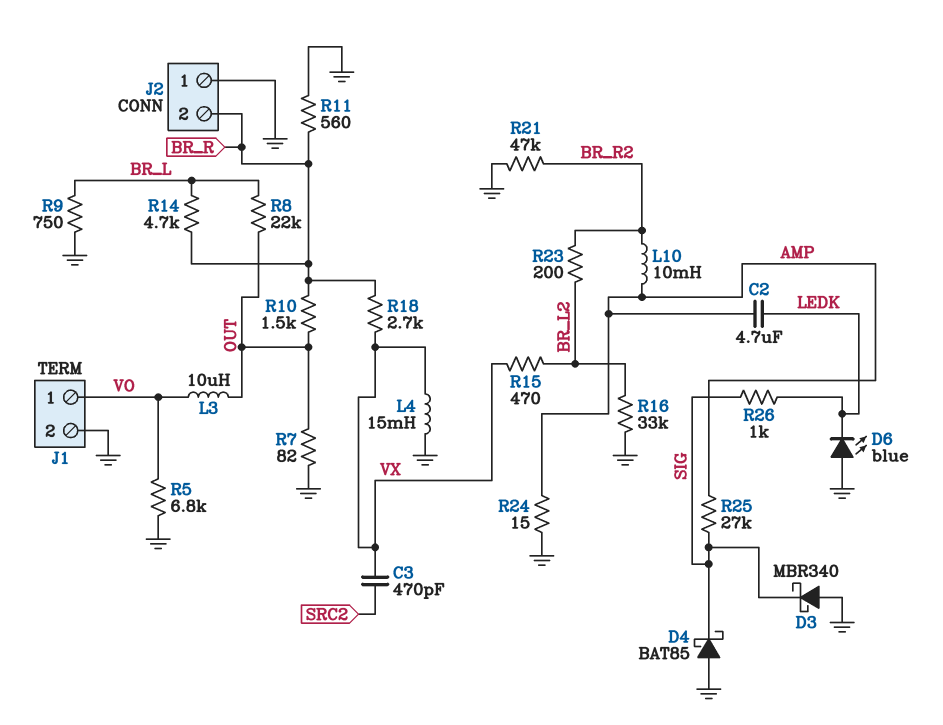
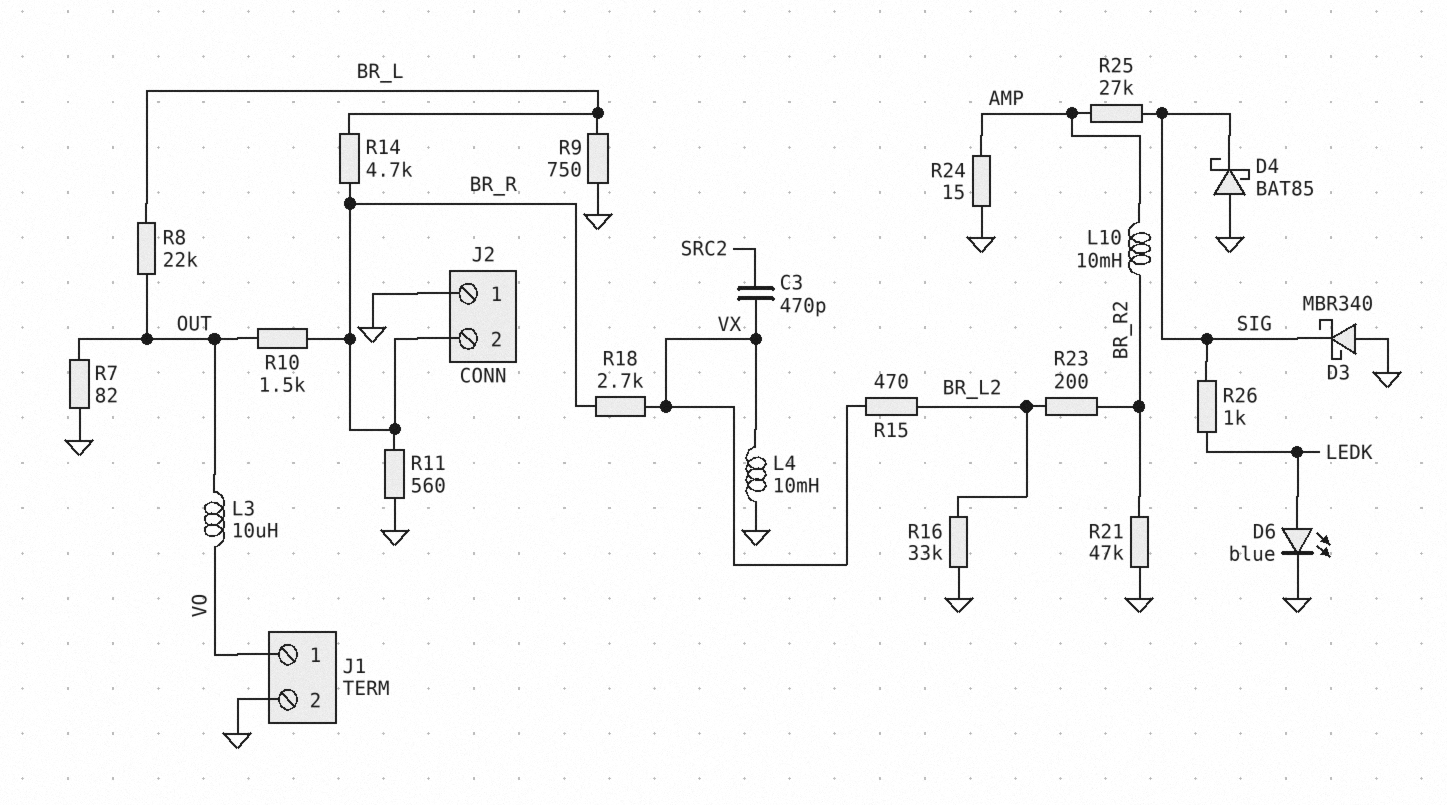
C2: 4.7uF (AMP, LEDK) -> none
D6: LED blue (A GND, K LEDK) -> LED blue (A LEDK, K GND)
L4: 15mH (GND, VX) -> 10mH (GND, VX)
R5: 6.8k (GND, VO) -> none

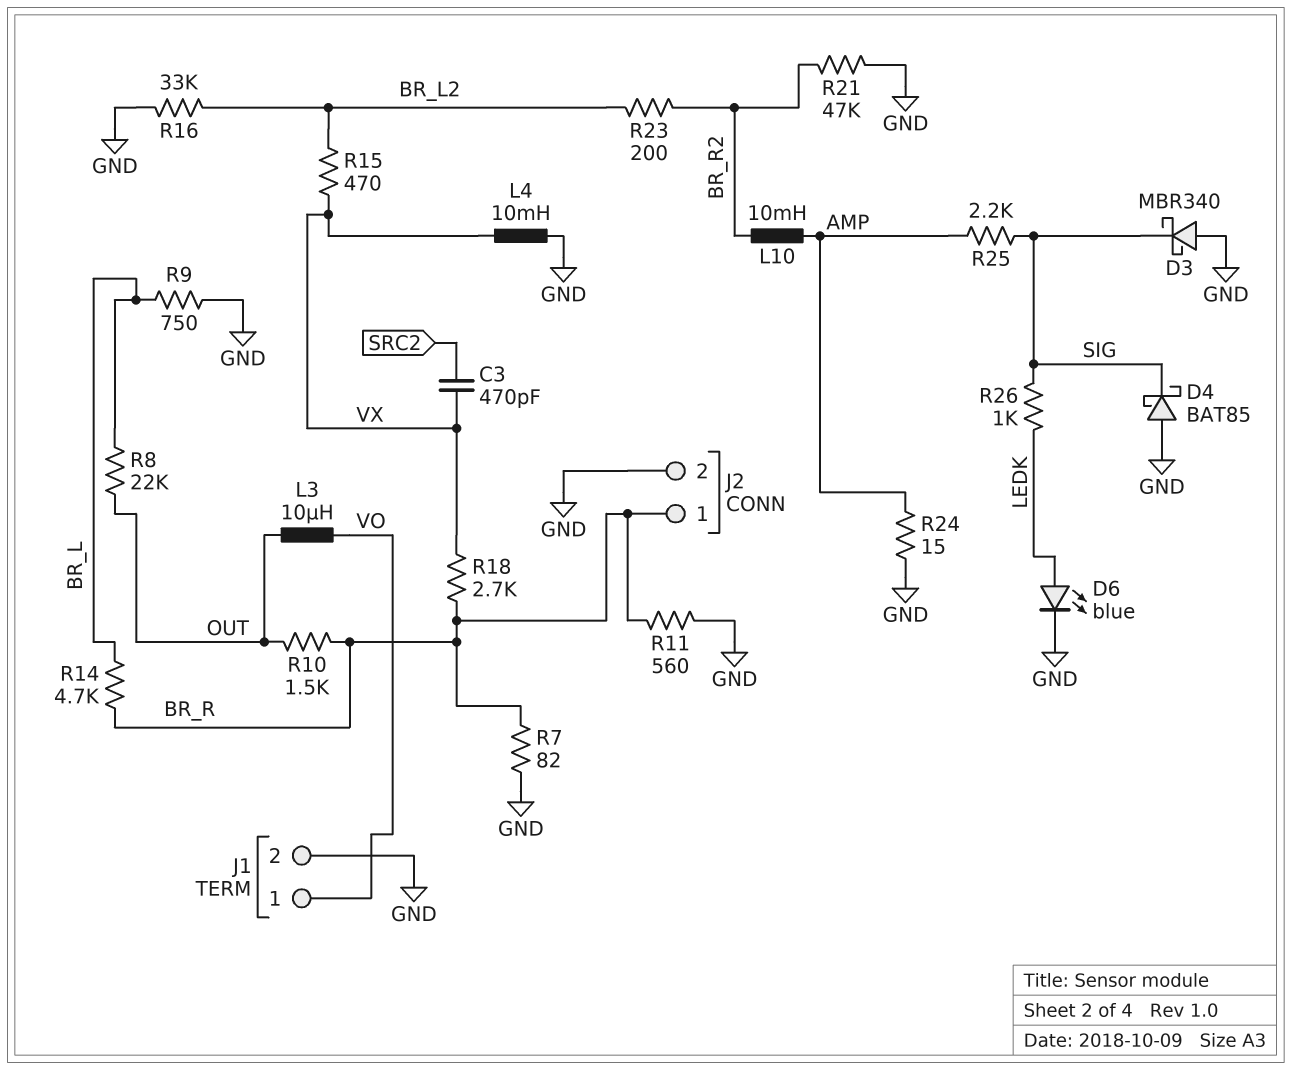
J2 pin 1: GND -> BR_R
J2 pin 2: BR_R -> GND
R7: 82 (GND, OUT) -> 82 (BR_R, GND)
R25: 27k (AMP, SIG) -> 2.2k (AMP, SIG)

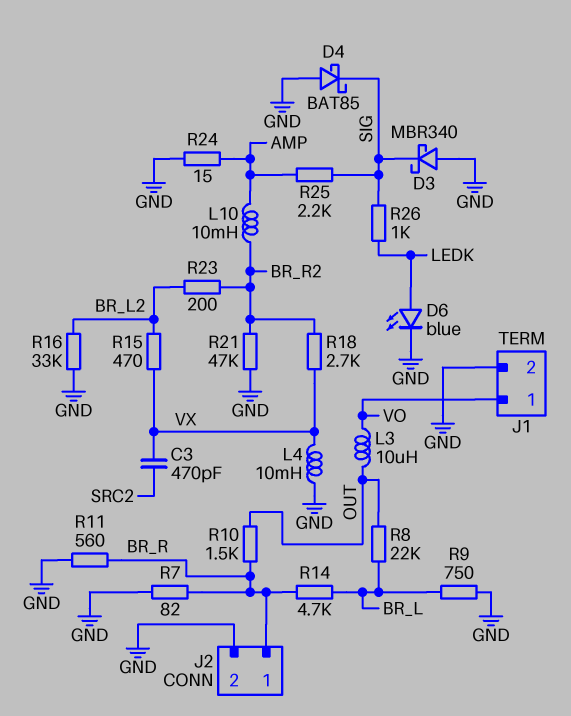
R18: 2.7k (BR_R, VX) -> 2.7k (BR_R2, VX)

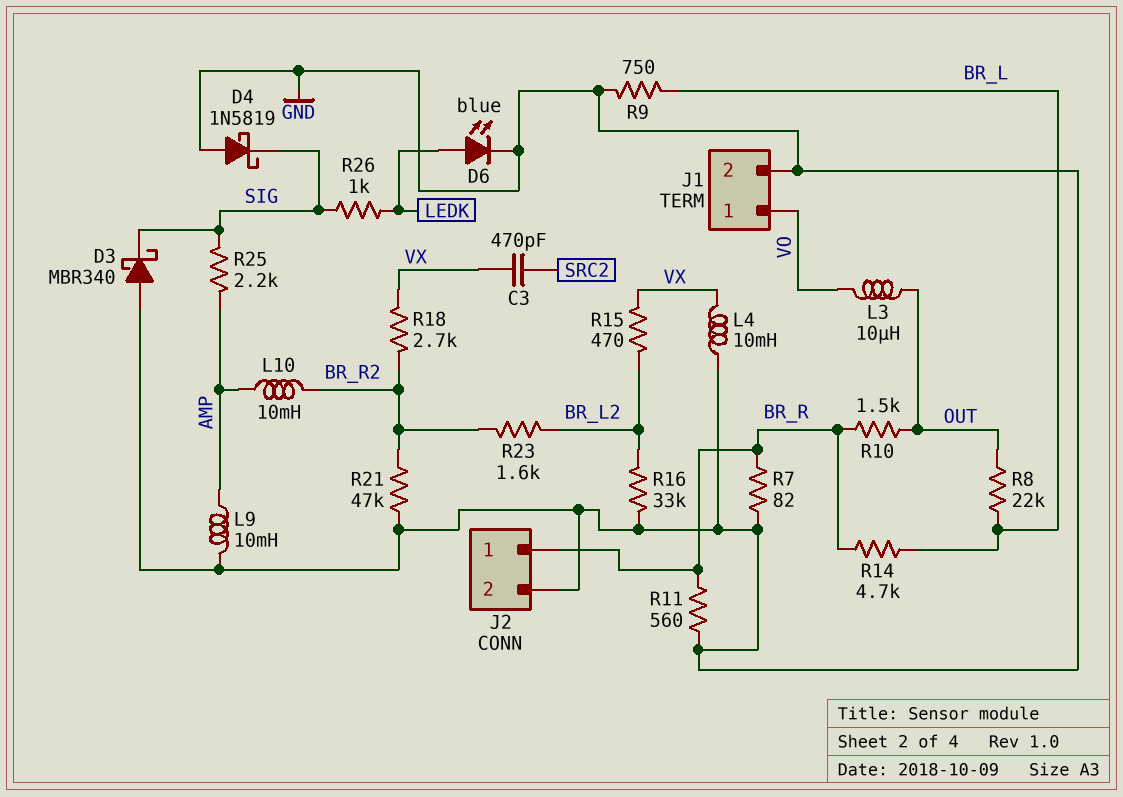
D4: schottky BAT85 (A GND, K SIG) -> schottky 1N5819 (A GND, K SIG)
L9: none -> 10mH (AMP, GND)
R23: 200 (BR_L2, BR_R2) -> 1.6k (BR_L2, BR_R2)
R24: 15 (AMP, GND) -> none

